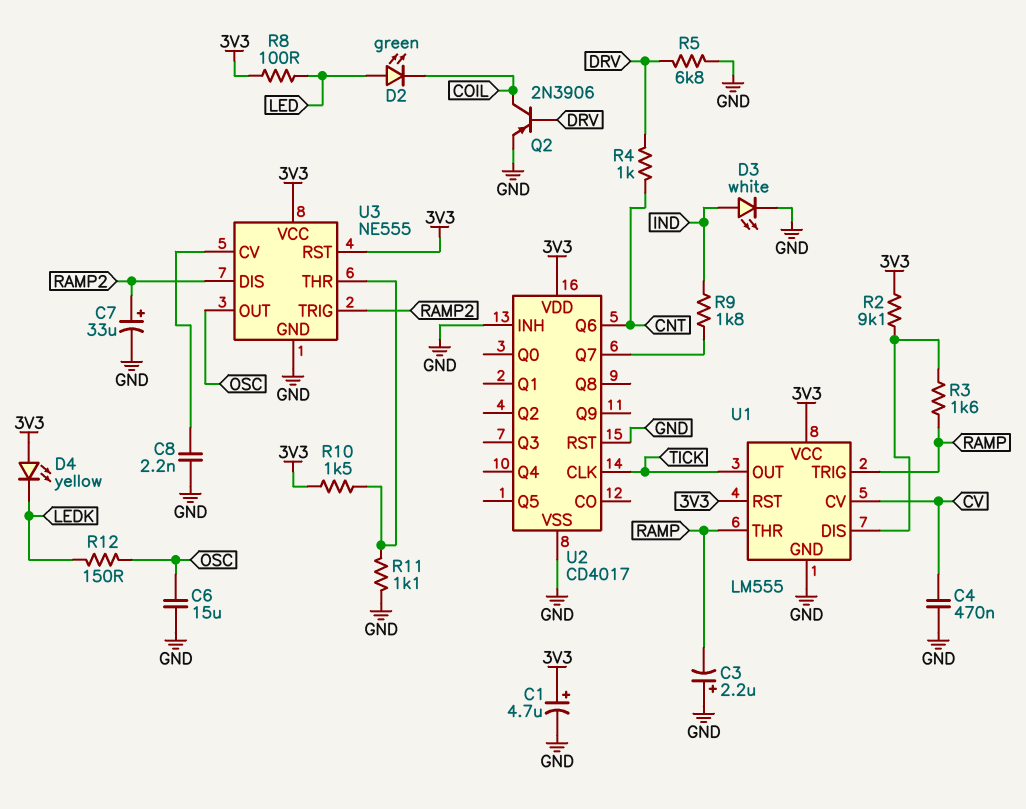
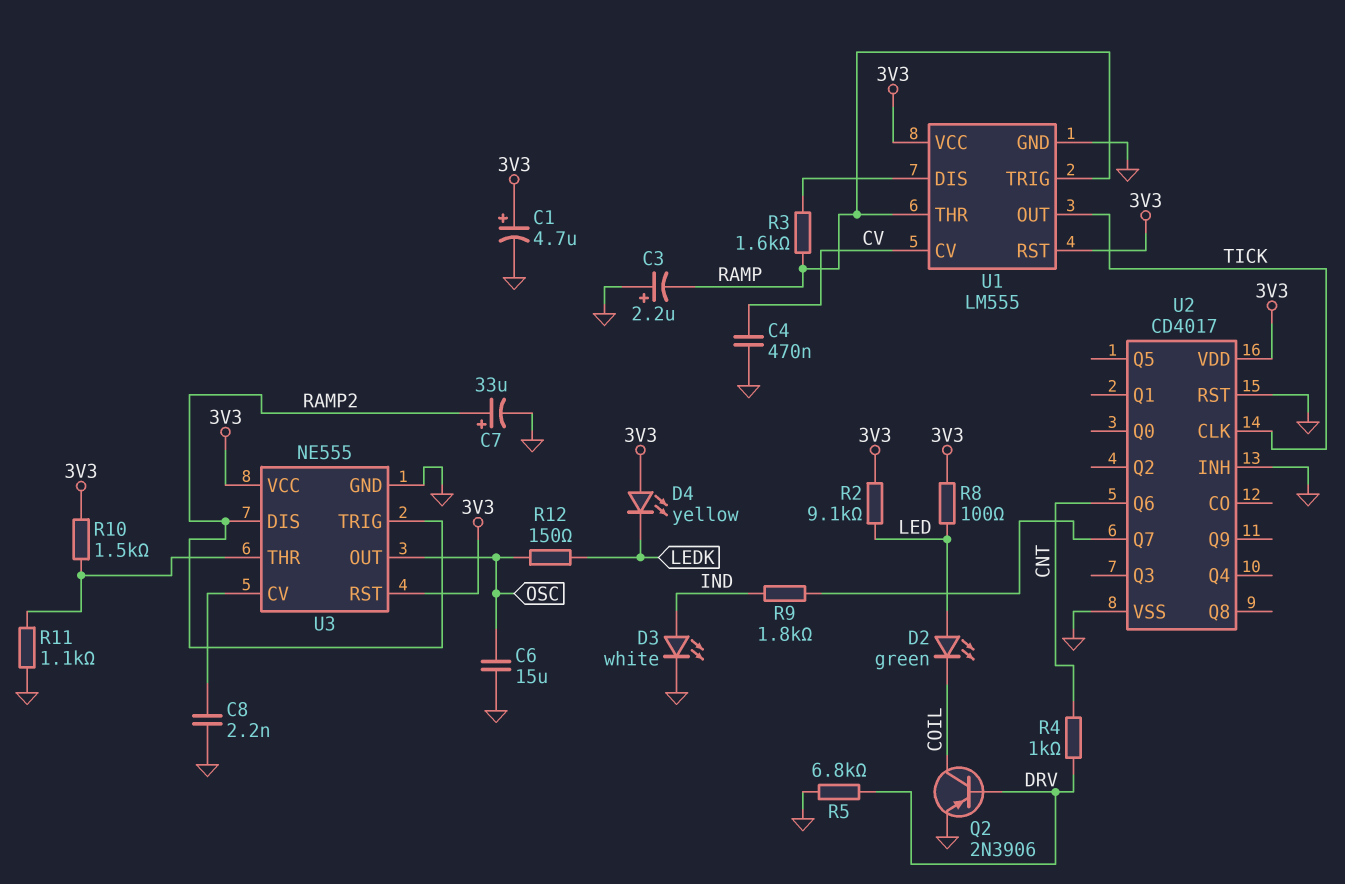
R2: 9.1k (3V3, U1/DIS) -> 9.1k (3V3, LED)

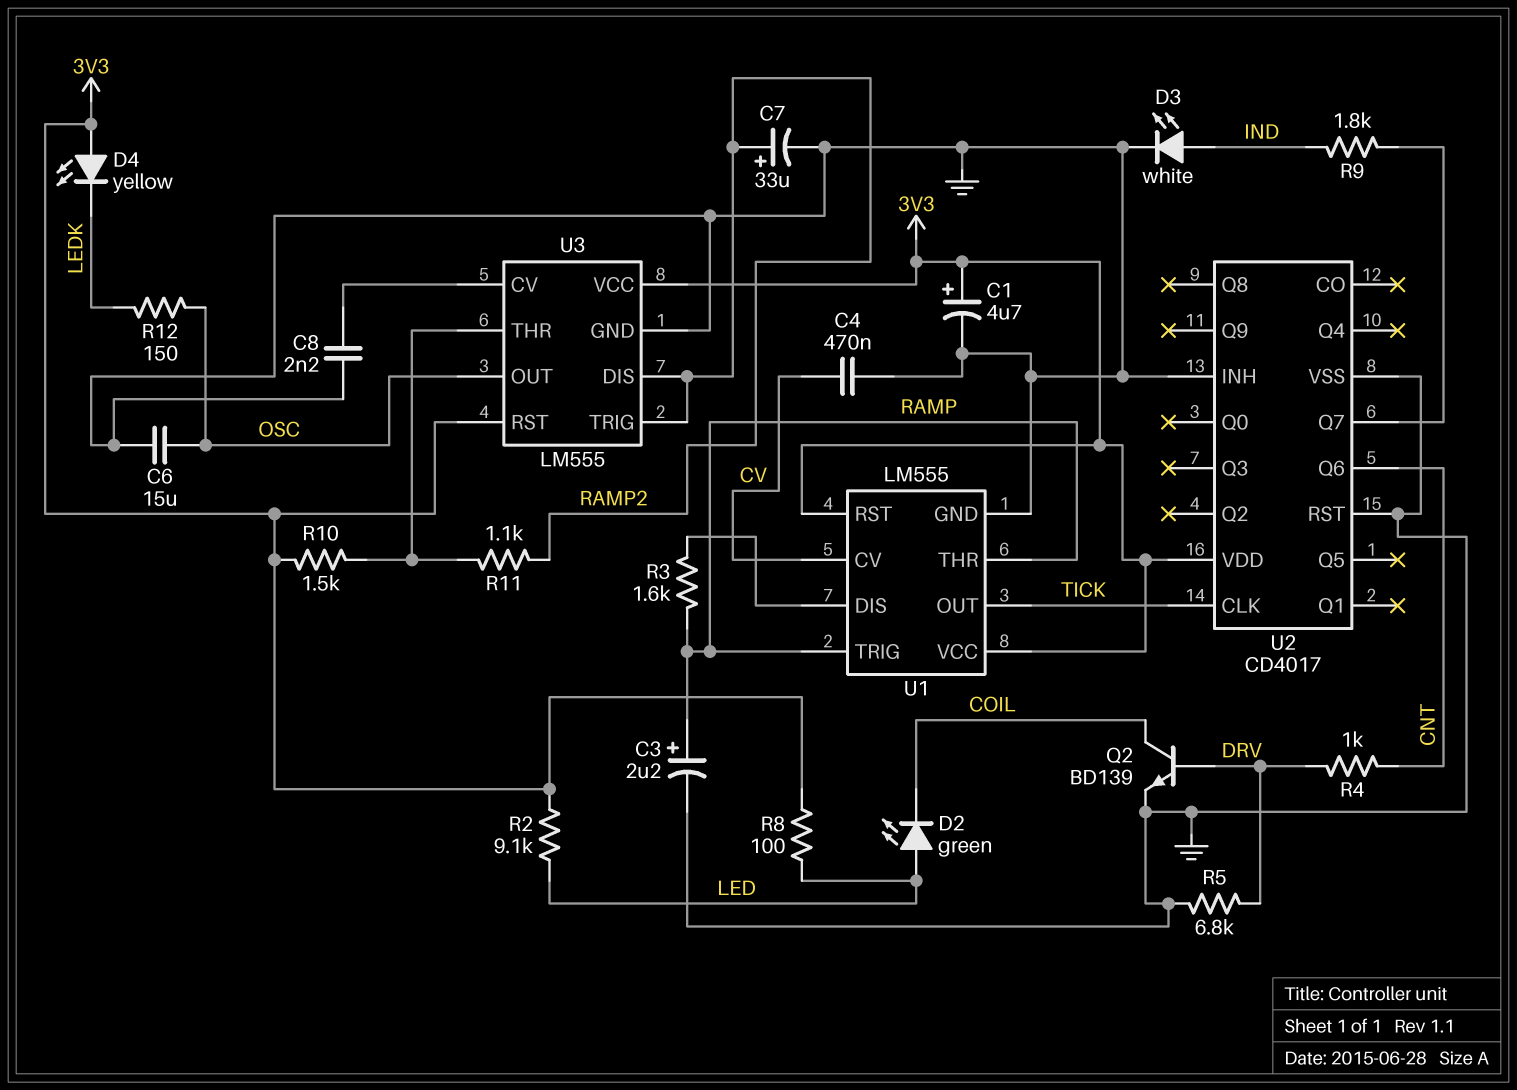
C3: 2.2uF (plus GND, minus RAMP) -> 2.2uF (plus RAMP, minus GND)
Q2: PNP 2N3906 (B DRV, C COIL, E GND) -> NPN BD139 (B DRV, C COIL, E GND)
R11: 1.1k (GND, U3/THR) -> 1.1k (RAMP2, U3/THR)
U3: NE555 -> LM555

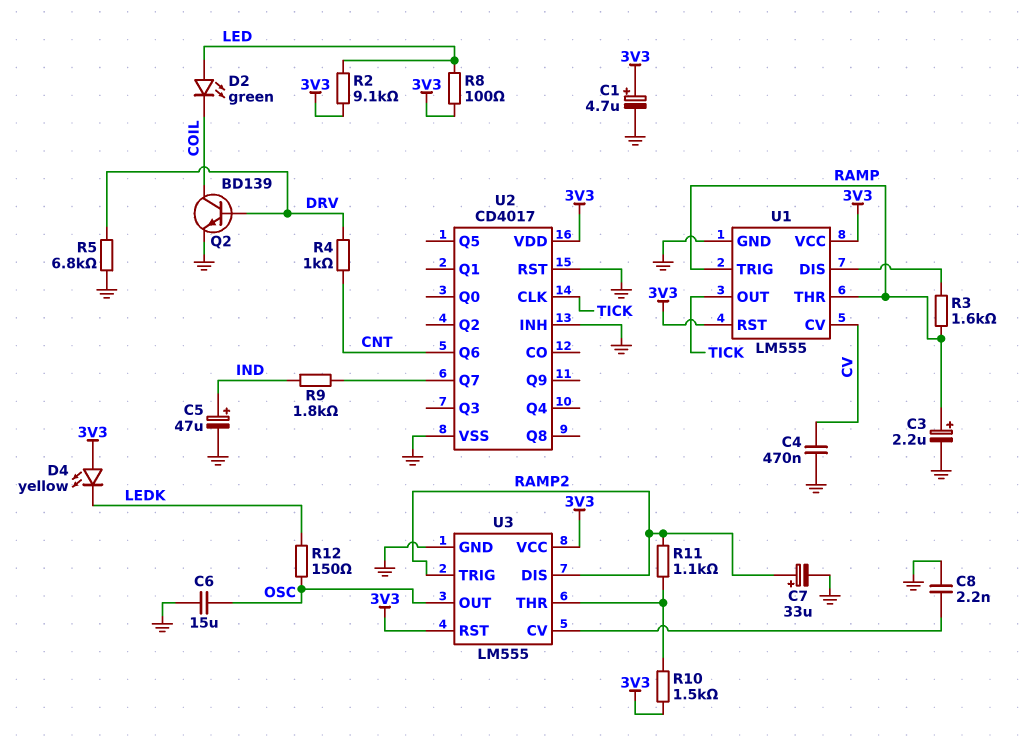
C5: none -> 47uF (plus IND, minus GND)
D3: LED white (A IND, K GND) -> none

